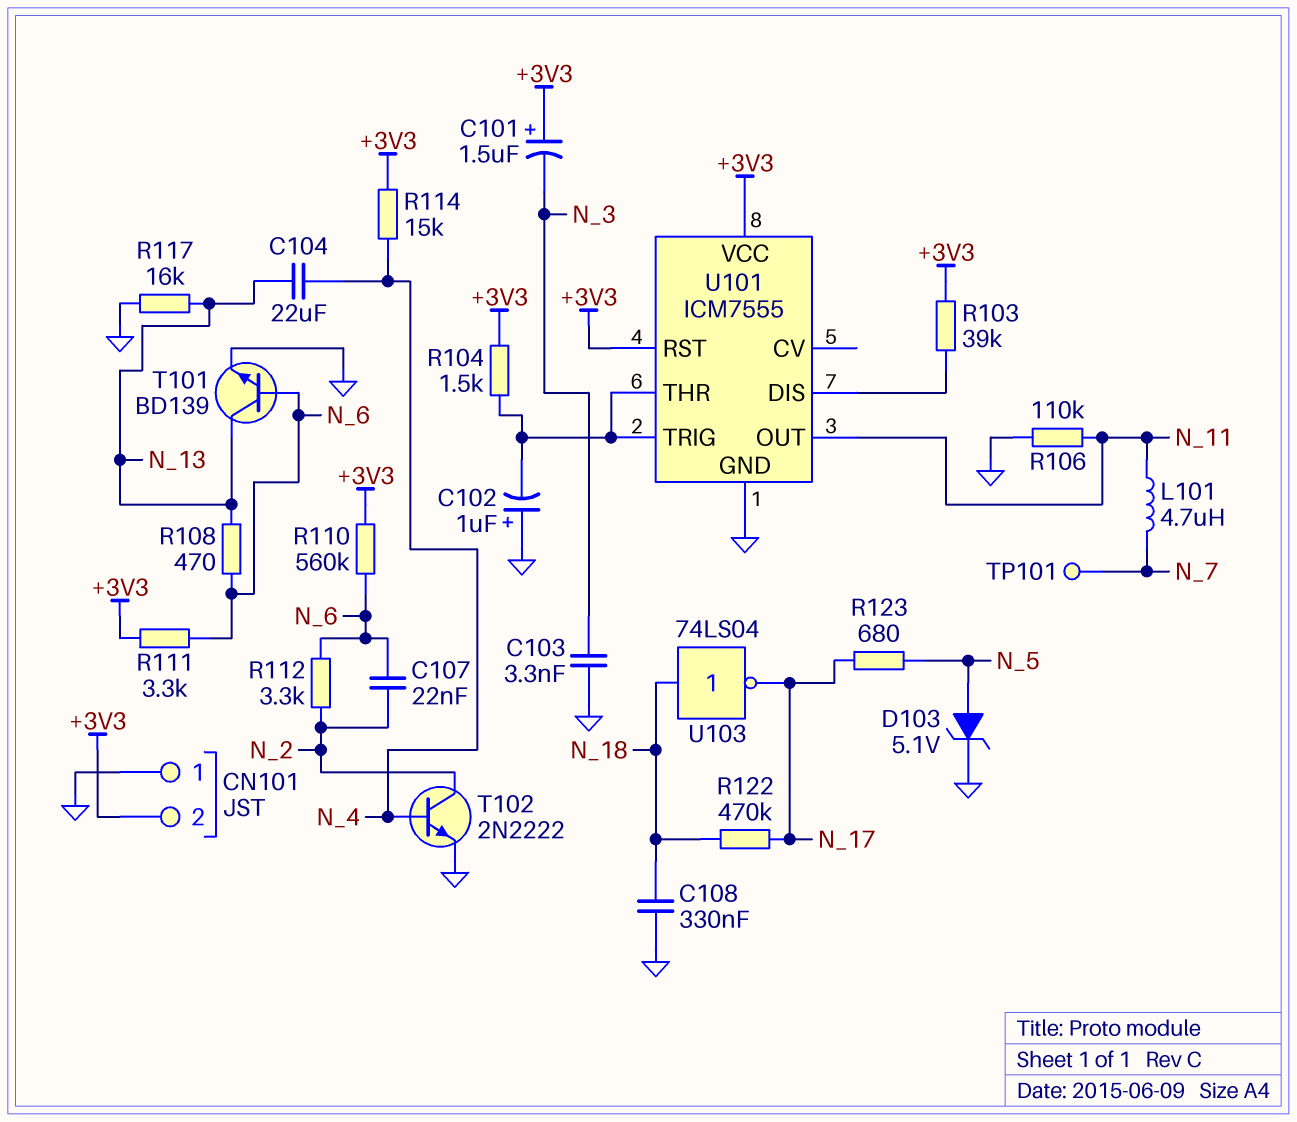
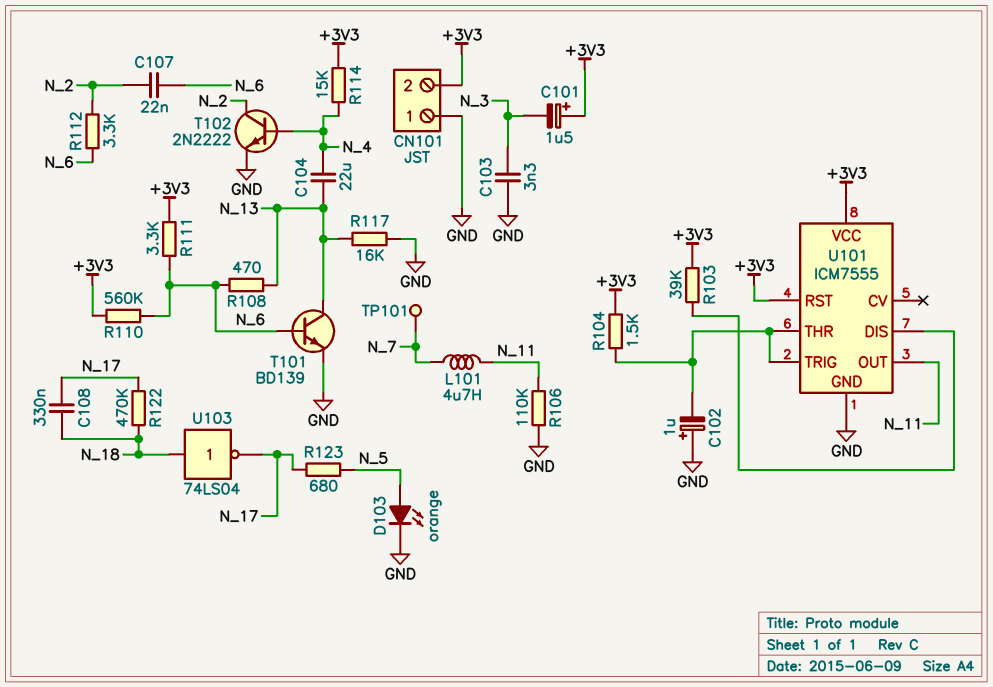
C108: 330nF (GND, N_18) -> 330nF (N_17, N_18)
D103: zener 5.1V (A N_5, K GND) -> LED orange (A N_5, K GND)

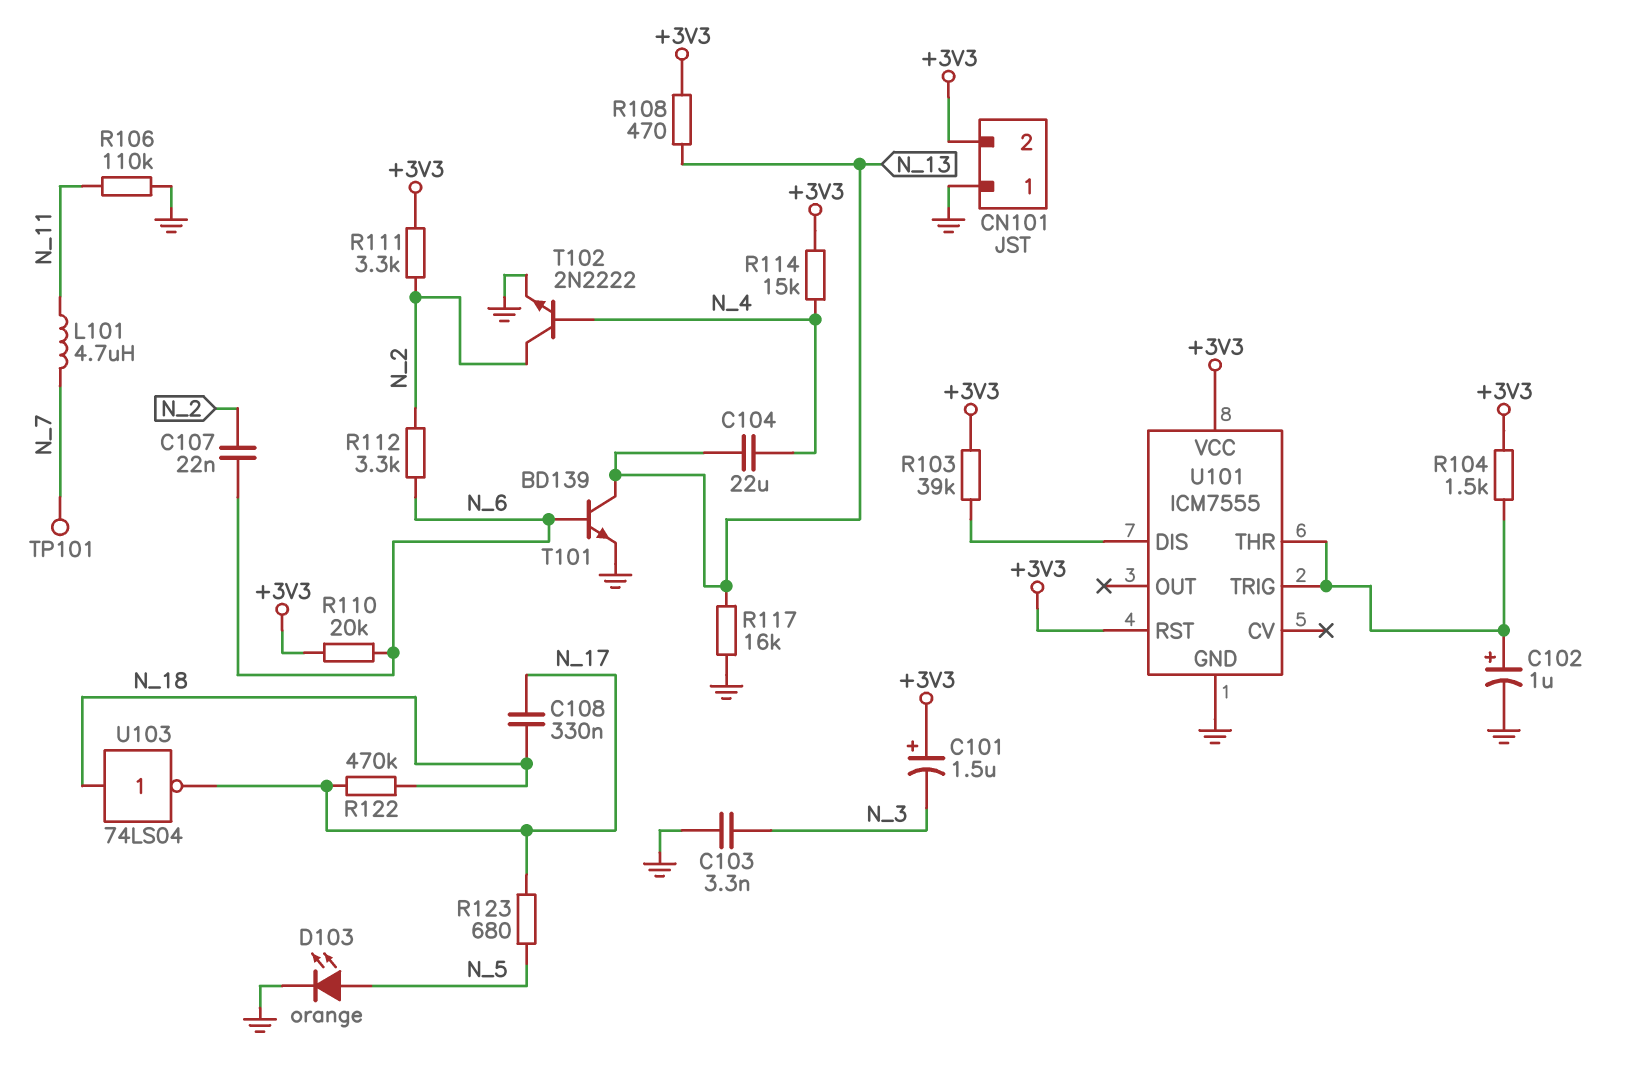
C102: 1uF (plus GND, minus U101/THR) -> 1uF (plus U101/THR, minus GND)
R108: 470 (N_6, N_13) -> 470 (+3V3, N_13)
R110: 560k (+3V3, N_6) -> 20k (+3V3, N_6)
R111: 3.3k (+3V3, N_6) -> 3.3k (+3V3, N_2)
U101 pin OUT: N_11 -> none

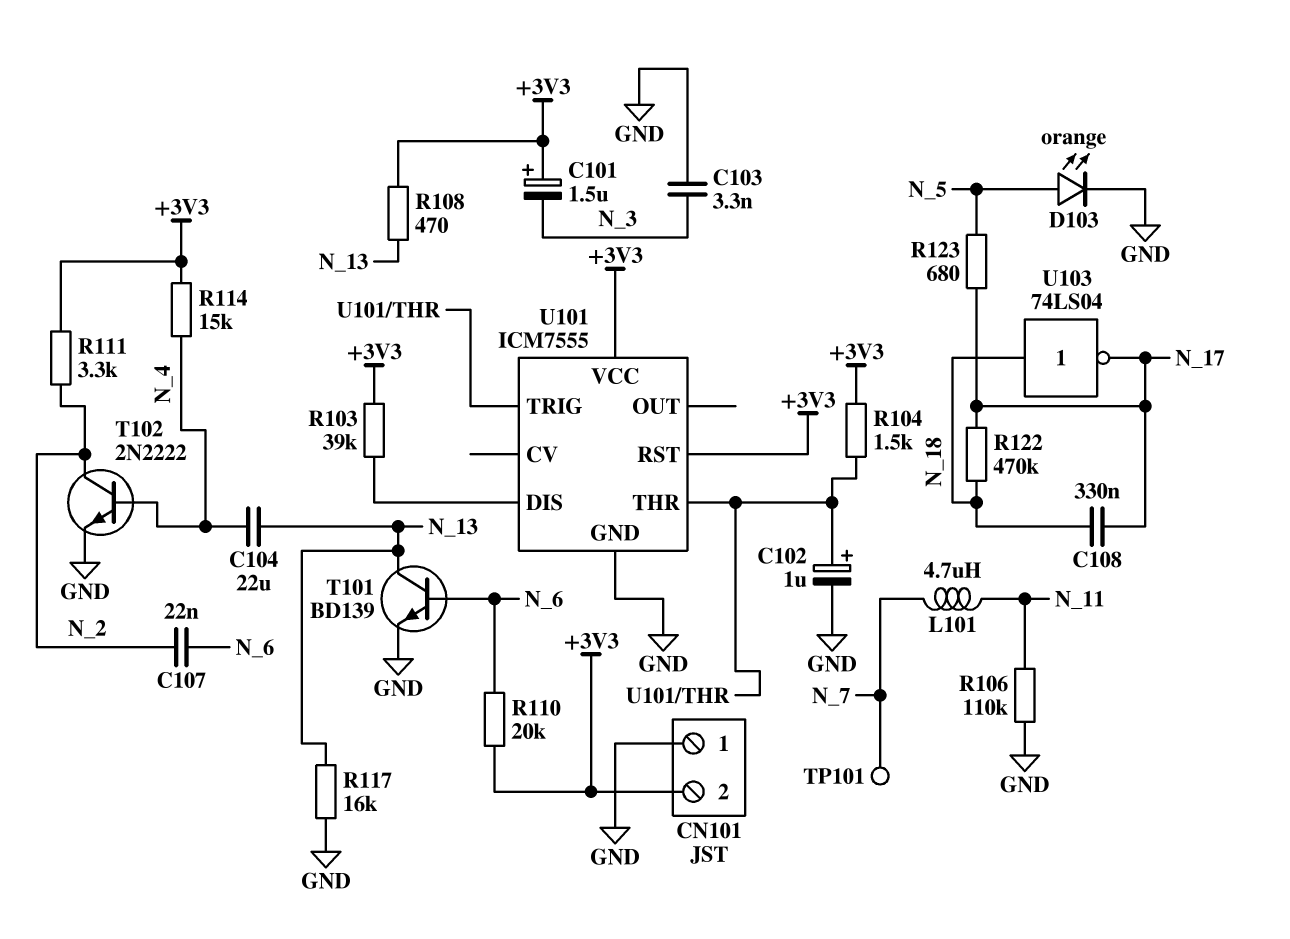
R112: 3.3k (N_2, N_6) -> none

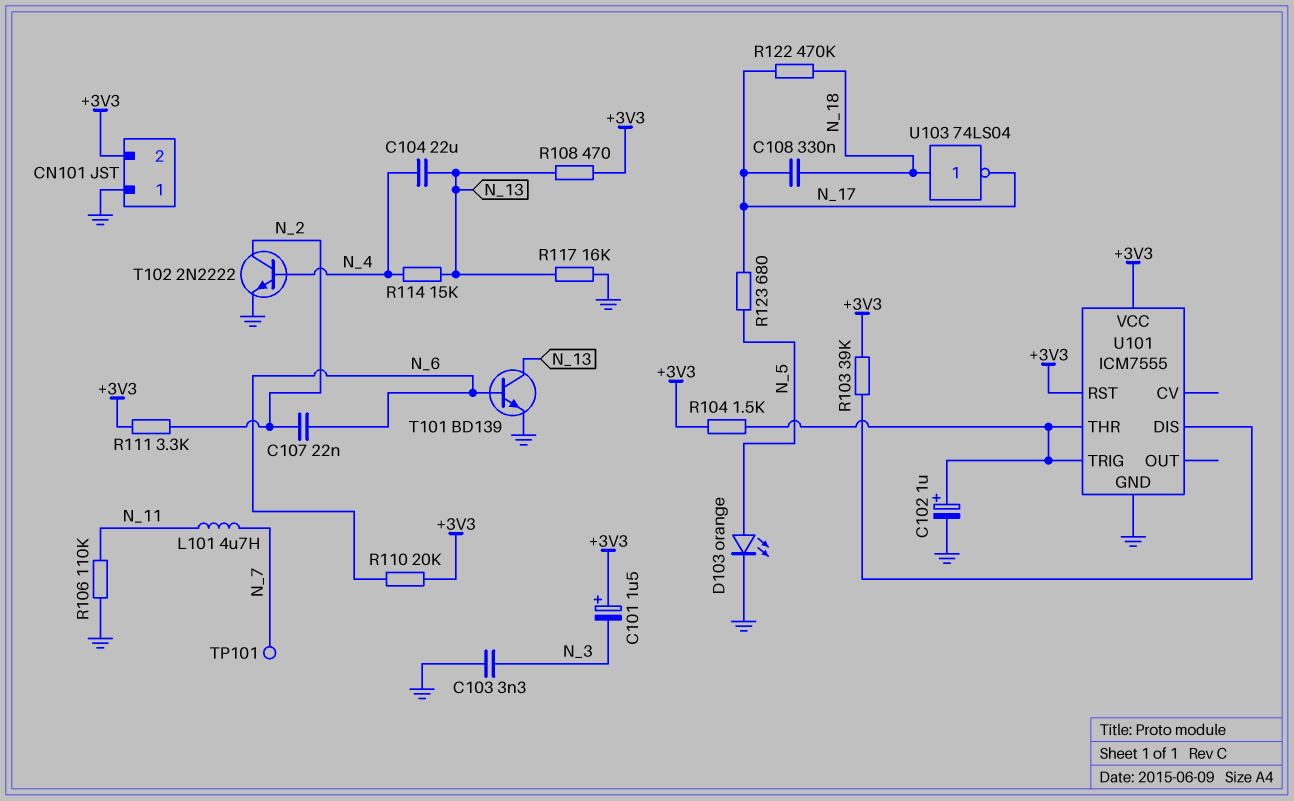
R114: 15k (+3V3, N_4) -> 15k (N_4, N_13)

